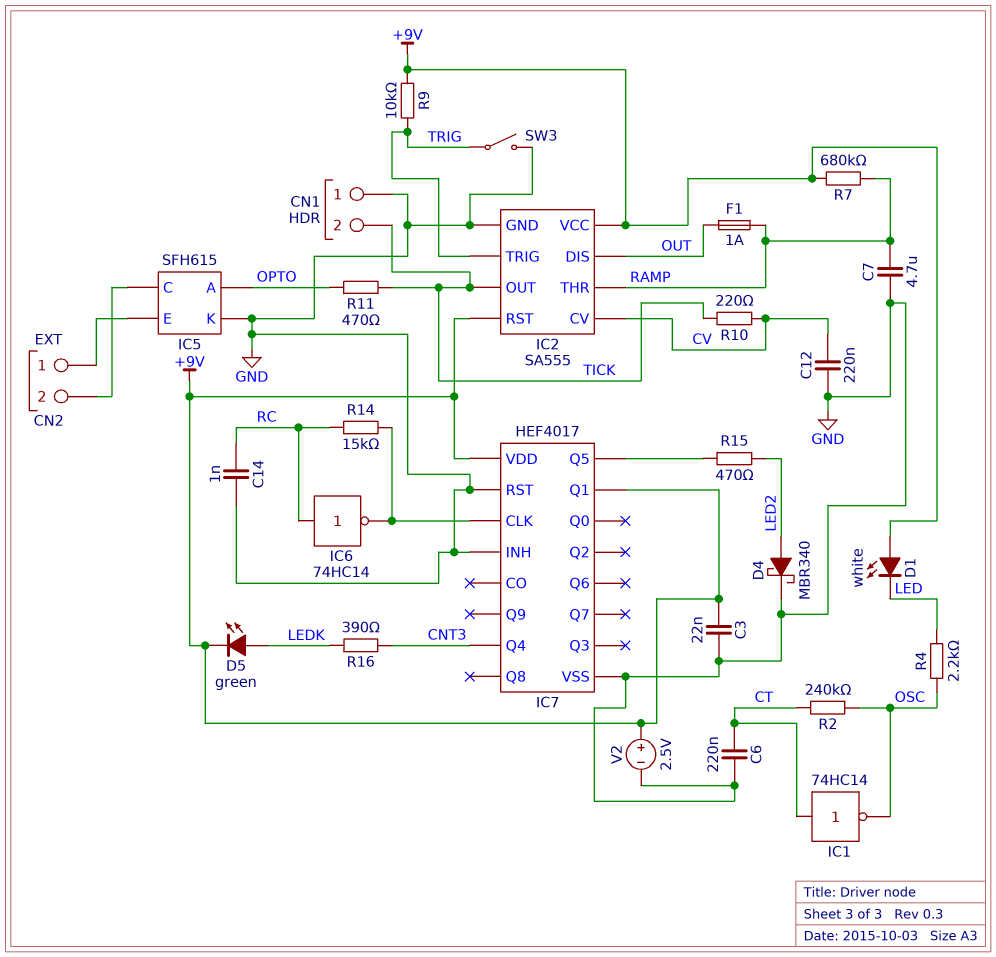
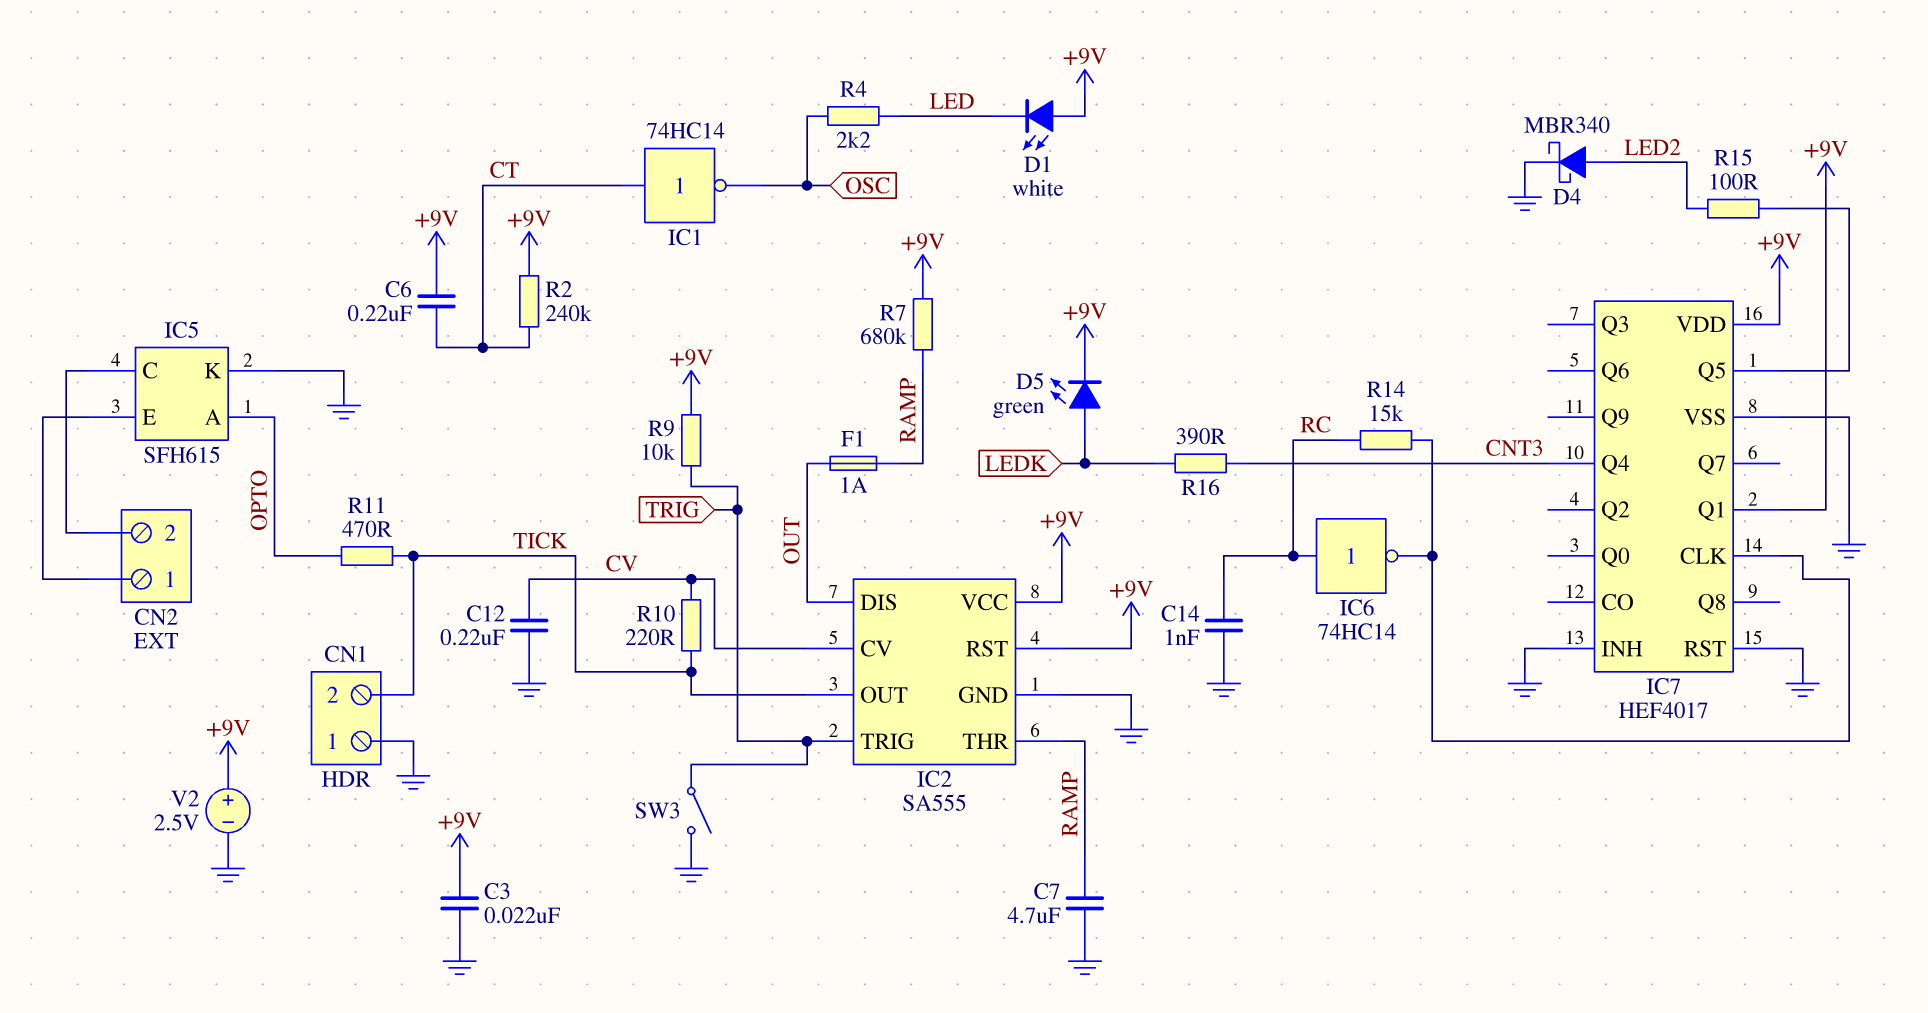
C6: 220nF (CT, GND) -> 220nF (+9V, CT)
R2: 240k (CT, OSC) -> 240k (+9V, CT)
R15: 470 (IC7/Q5, LED2) -> 100 (IC7/Q5, LED2)

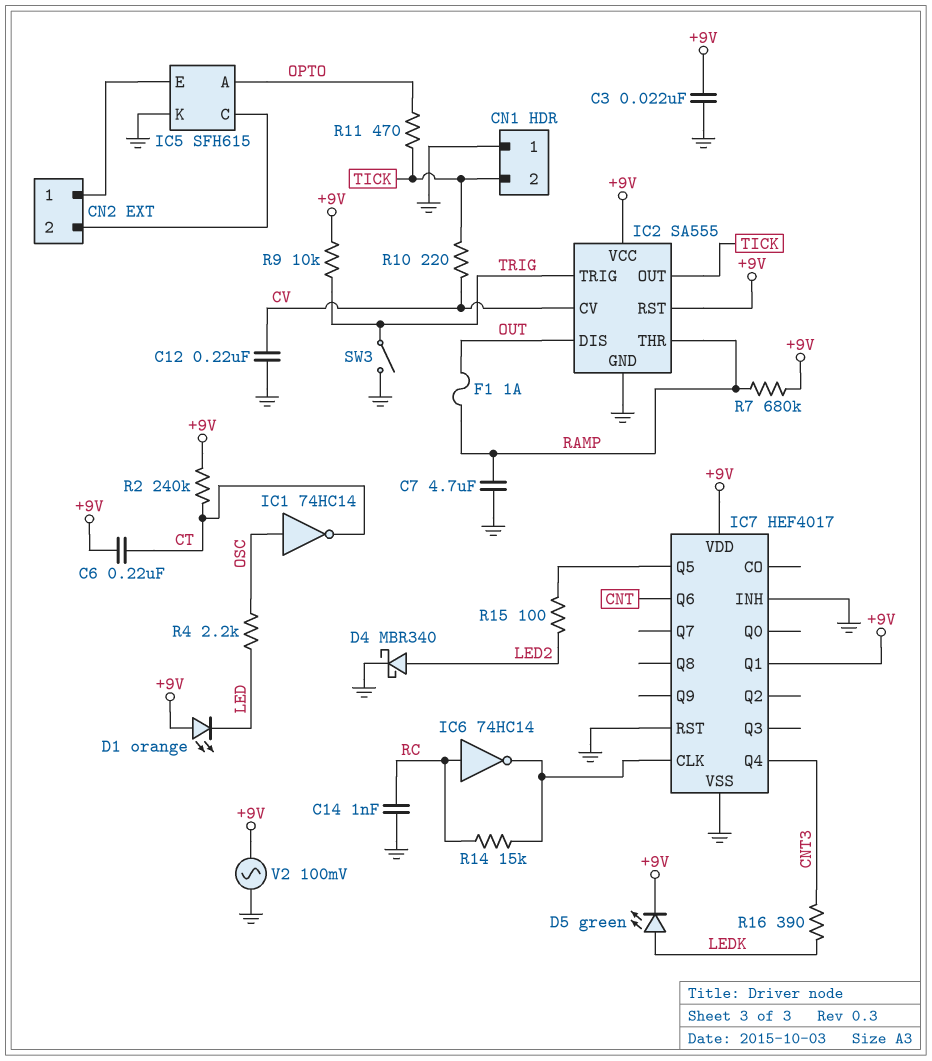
D1: LED white (A +9V, K LED) -> LED orange (A +9V, K LED)
IC1: NOT 74HC14 (in CT, out OSC) -> NOT 74HC14 (in OSC, out CT)
IC7 pin Q6: none -> CNT
V2: 2.5V (plus +9V, minus GND) -> AC 100mV (+9V, GND)

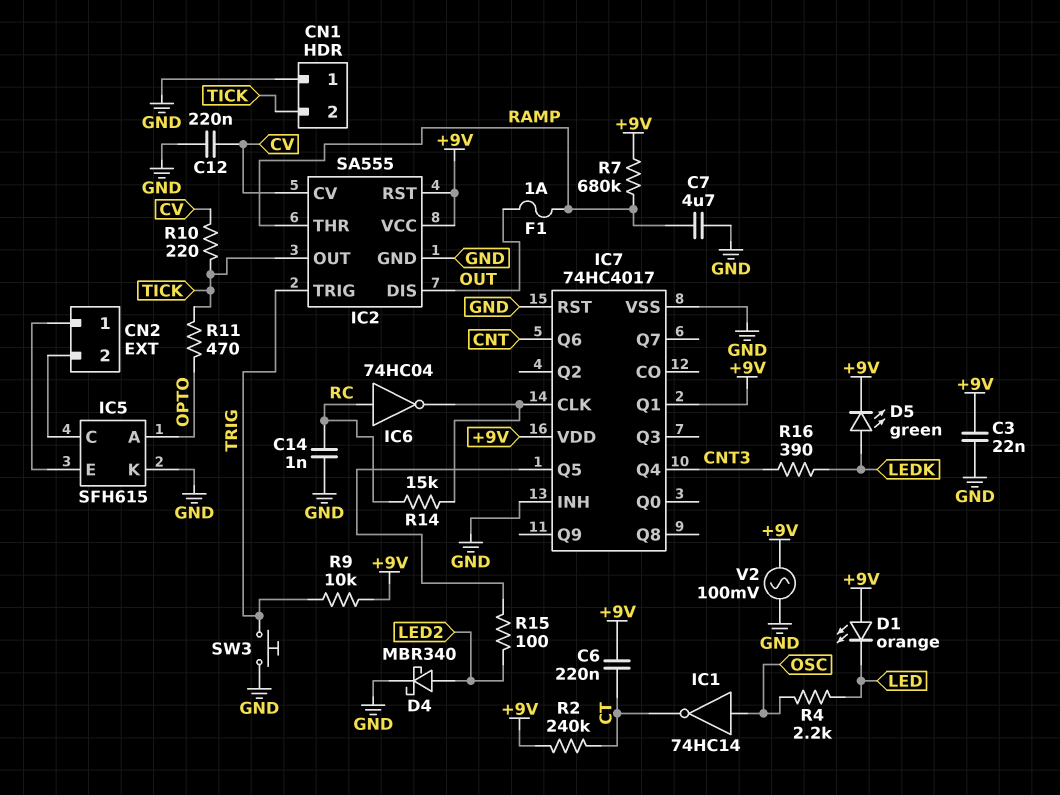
IC6: NOT 74HC14 (in RC, out IC7/CLK) -> NOT 74HC04 (in RC, out IC7/CLK)
IC7: HEF4017 -> 74HC4017
SW3: switch (GND, TRIG) -> button (GND, TRIG)

